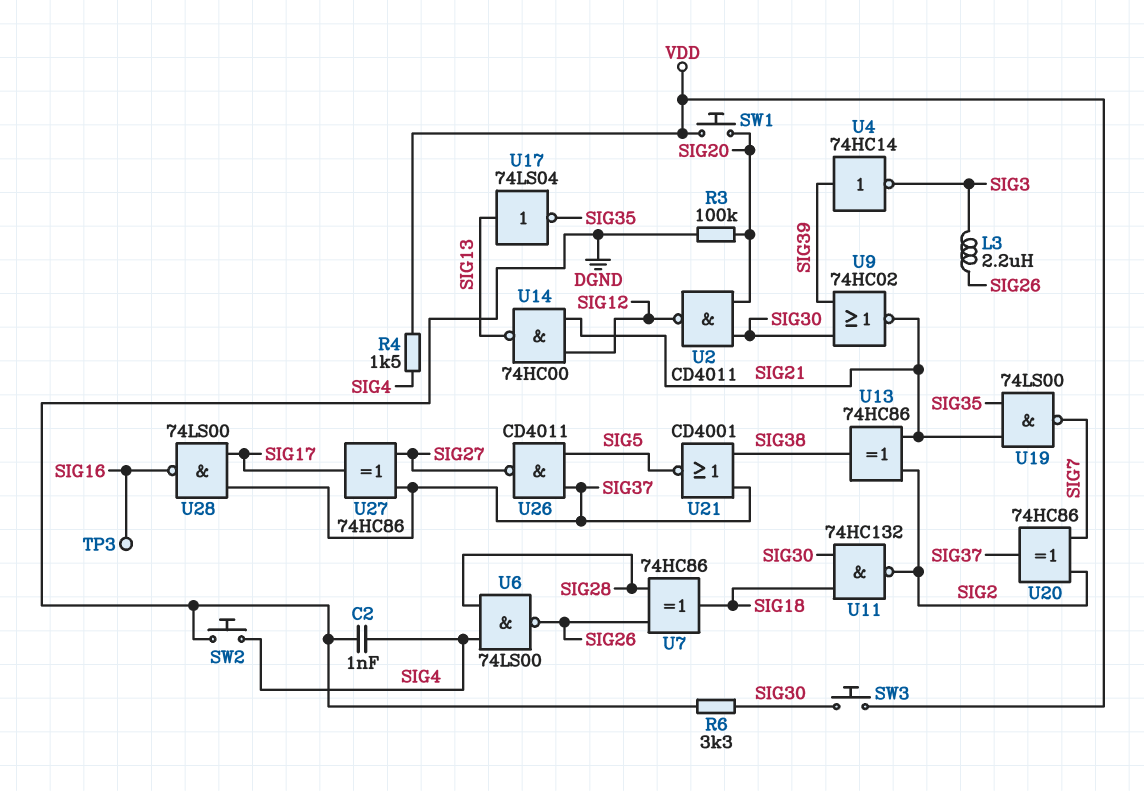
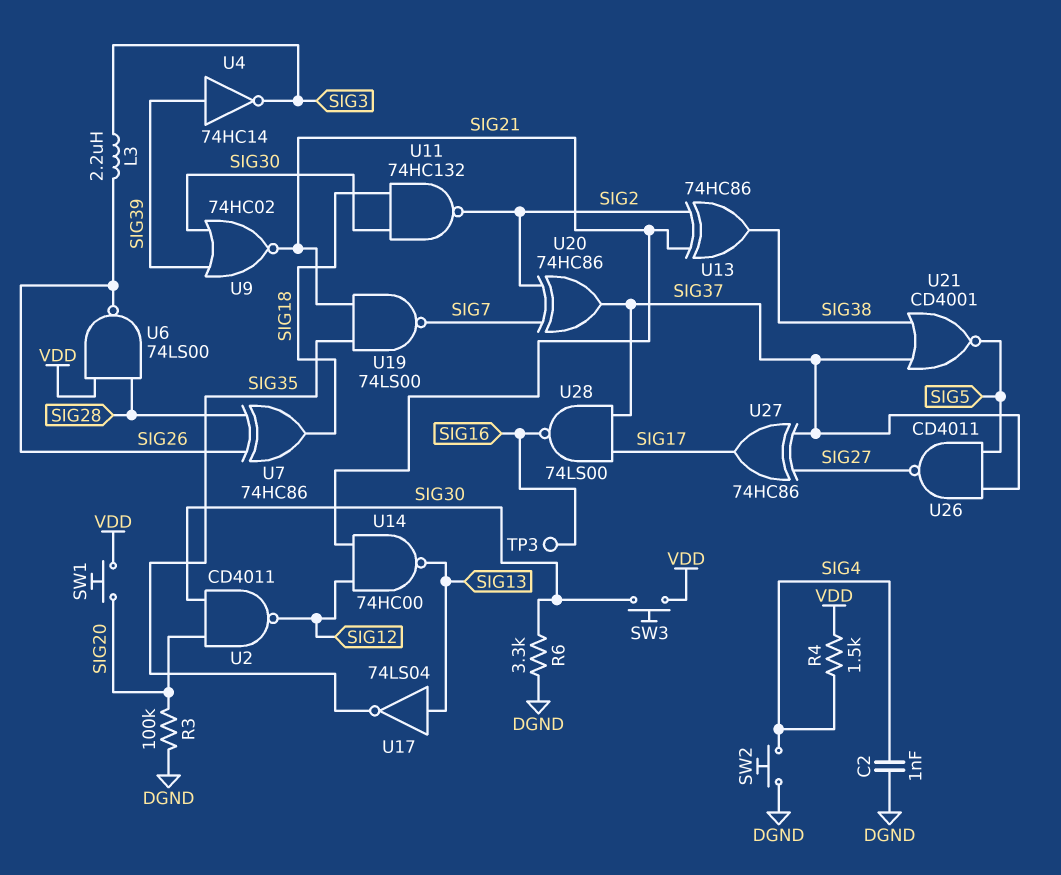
U6: NAND 74LS00 (in SIG4, in SIG28, out SIG26) -> NAND 74LS00 (in SIG28, in VDD, out SIG26)

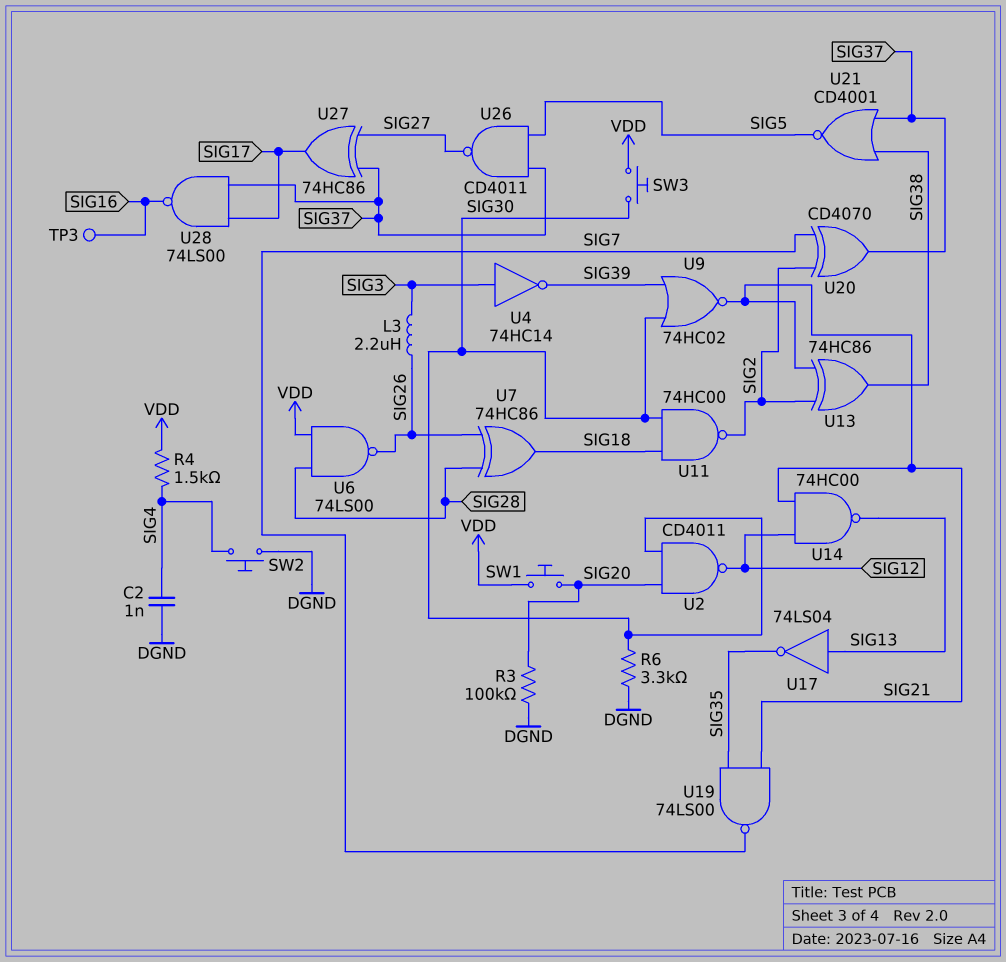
U4: NOT 74HC14 (in SIG39, out SIG3) -> NOT 74HC14 (in SIG3, out SIG39)
U11: NAND 74HC132 (in SIG18, in SIG30, out SIG2) -> NAND 74HC00 (in SIG18, in SIG30, out SIG2)
U20: XOR 74HC86 (in SIG2, in SIG7, out SIG37) -> XOR CD4070 (in SIG2, in SIG7, out SIG37)

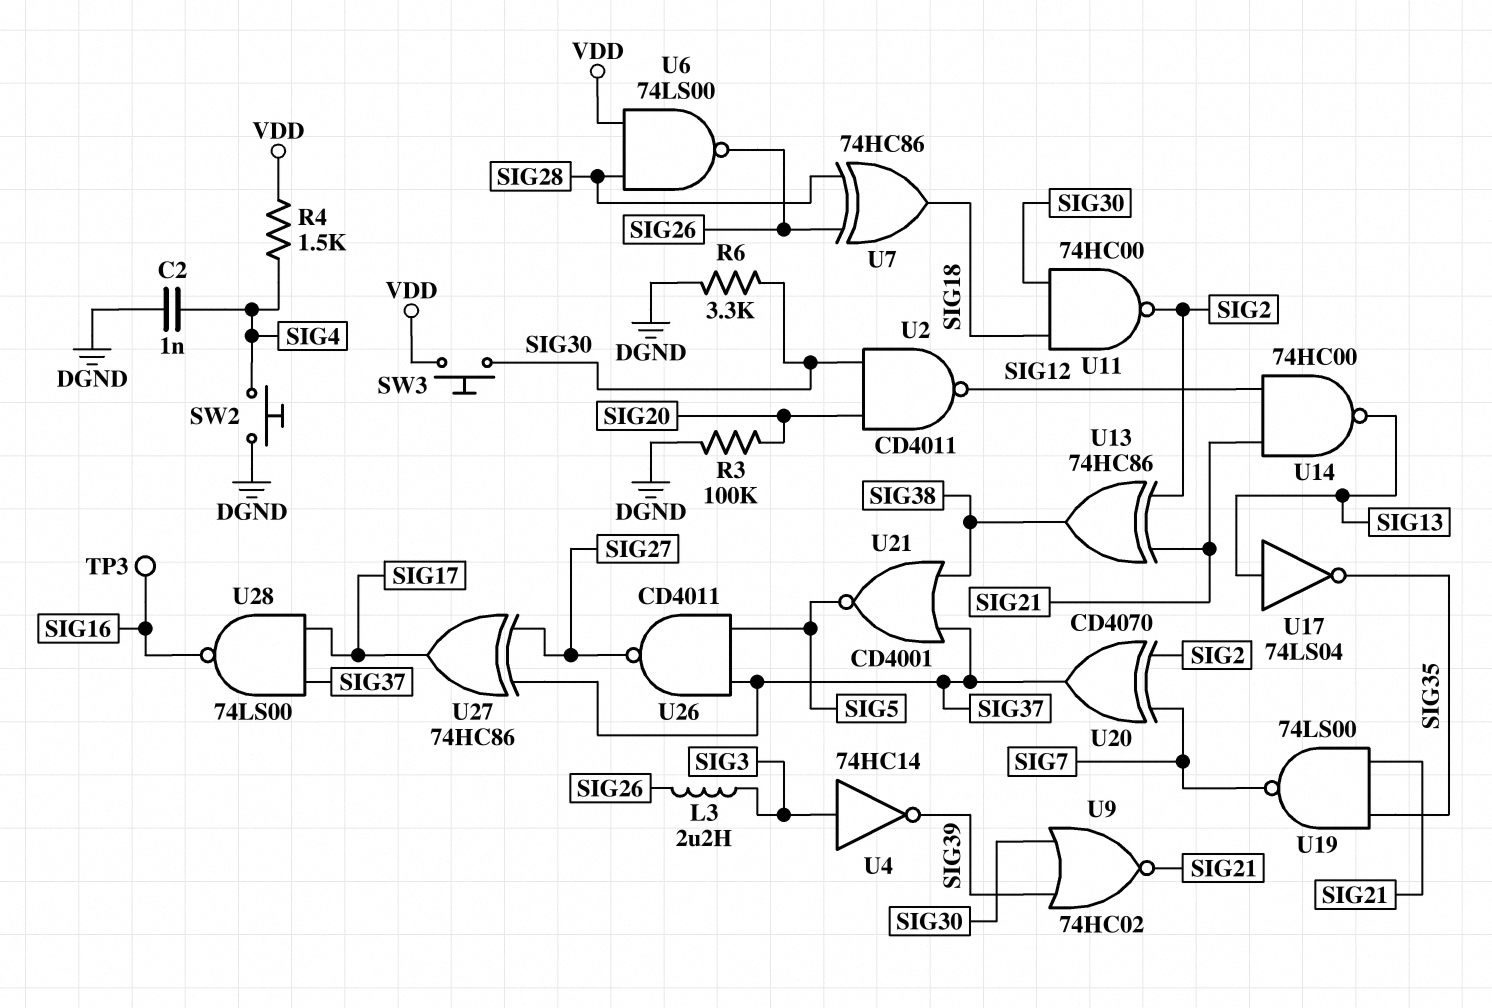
SW1: button (SIG20, VDD) -> none

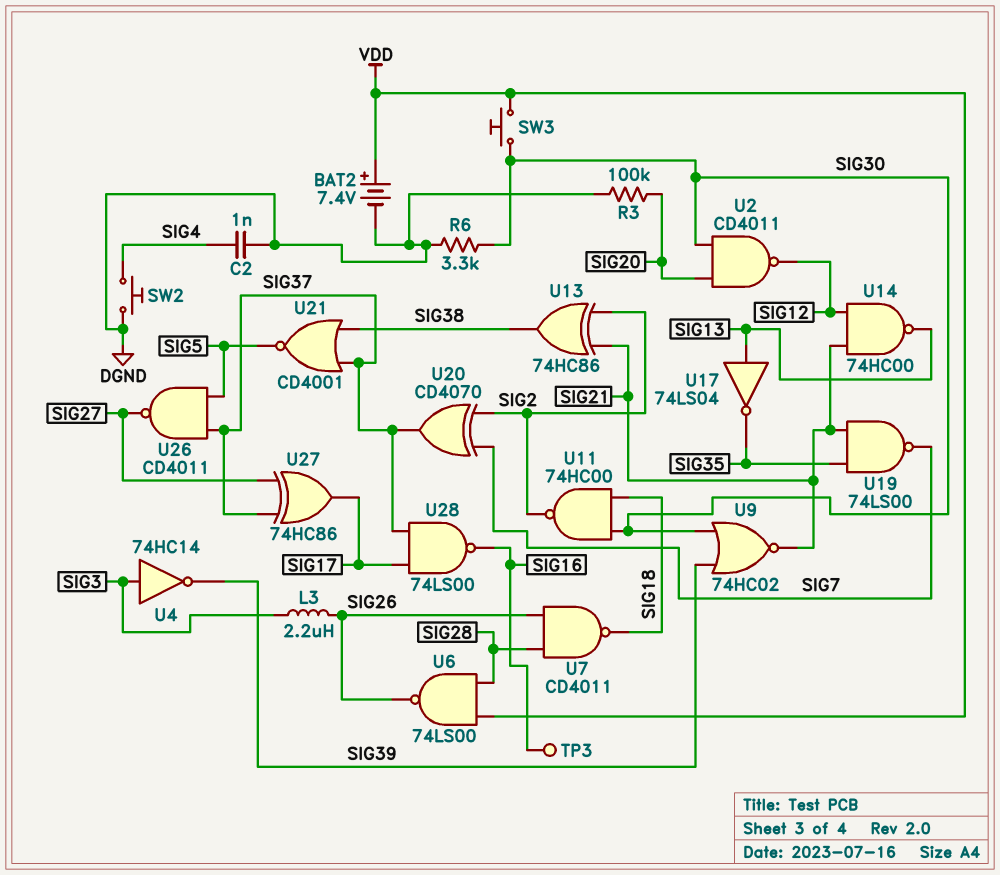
BAT2: none -> 7.4V (plus VDD, minus DGND)
R4: 1.5k (SIG4, VDD) -> none
U7: XOR 74HC86 (in SIG26, in SIG28, out SIG18) -> NAND CD4011 (in SIG26, in SIG28, out SIG18)

